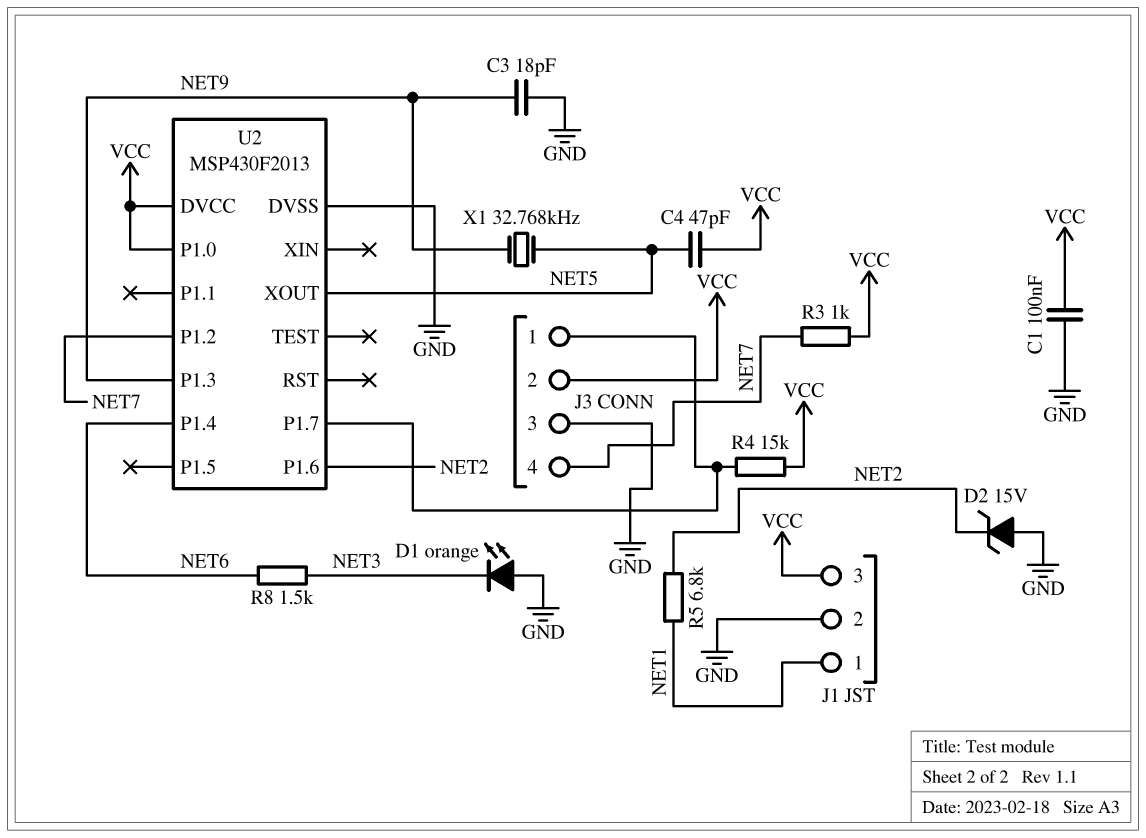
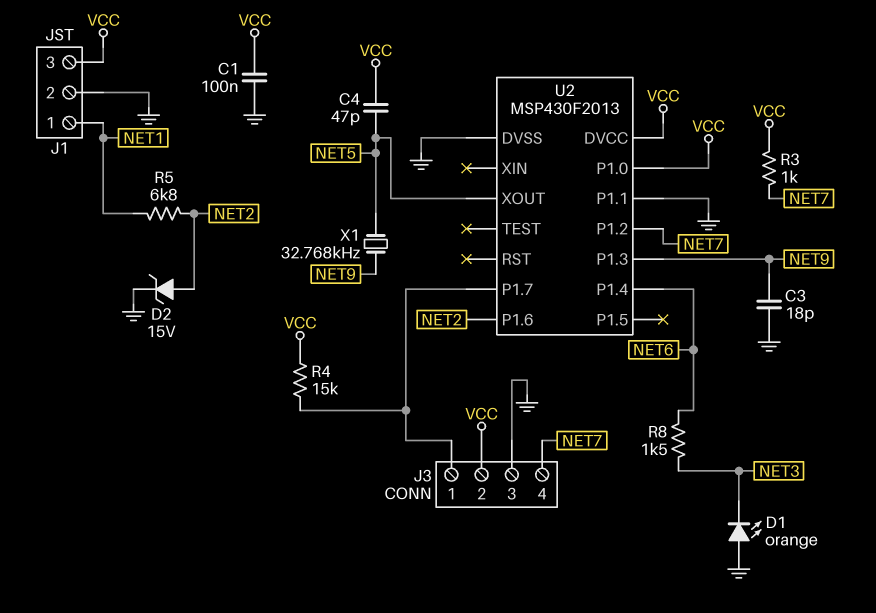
D2: zener 15V (A GND, K NET2) -> zener 15V (A NET2, K GND)
U2 pin P1.1: none -> GND

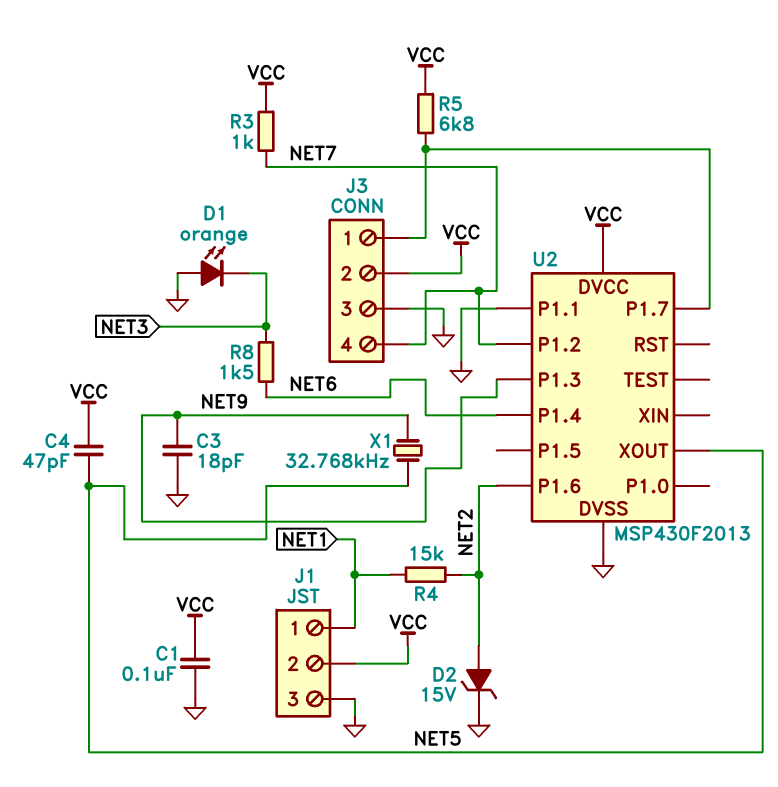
J1 pin 2: GND -> VCC
J1 pin 3: VCC -> GND
R4: 15k (J3/1, VCC) -> 15k (NET1, NET2)
R5: 6.8k (NET1, NET2) -> 6.8k (J3/1, VCC)
U2 pin P1.0: VCC -> none

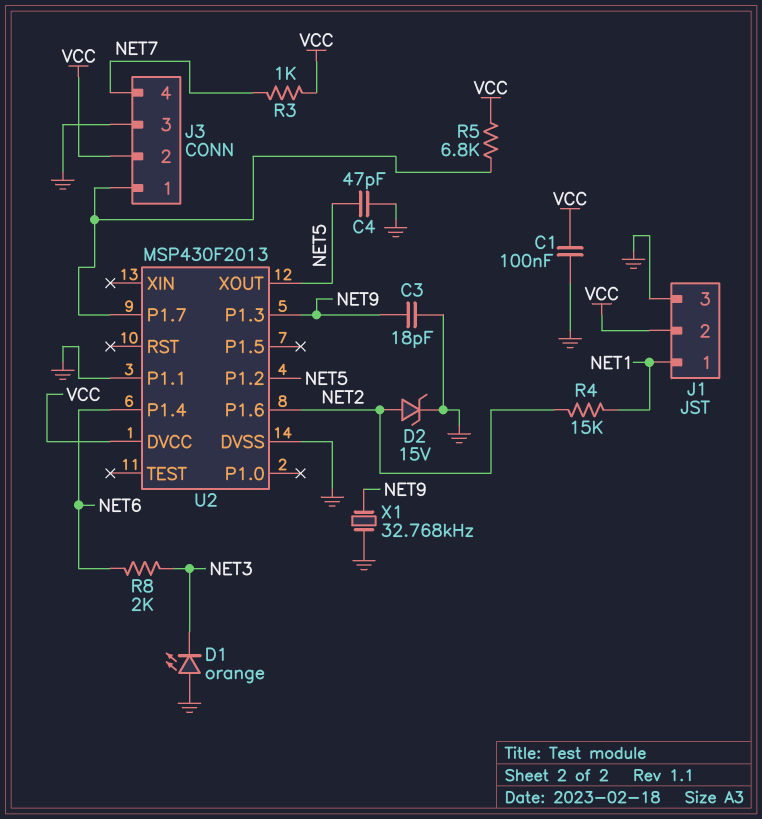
C4: 47pF (NET5, VCC) -> 47pF (GND, NET5)
R8: 1.5k (NET3, NET6) -> 2k (NET3, NET6)
U2 pin P1.2: NET7 -> NET5
X1: 32.768kHz (NET5, NET9) -> 32.768kHz (GND, NET9)

